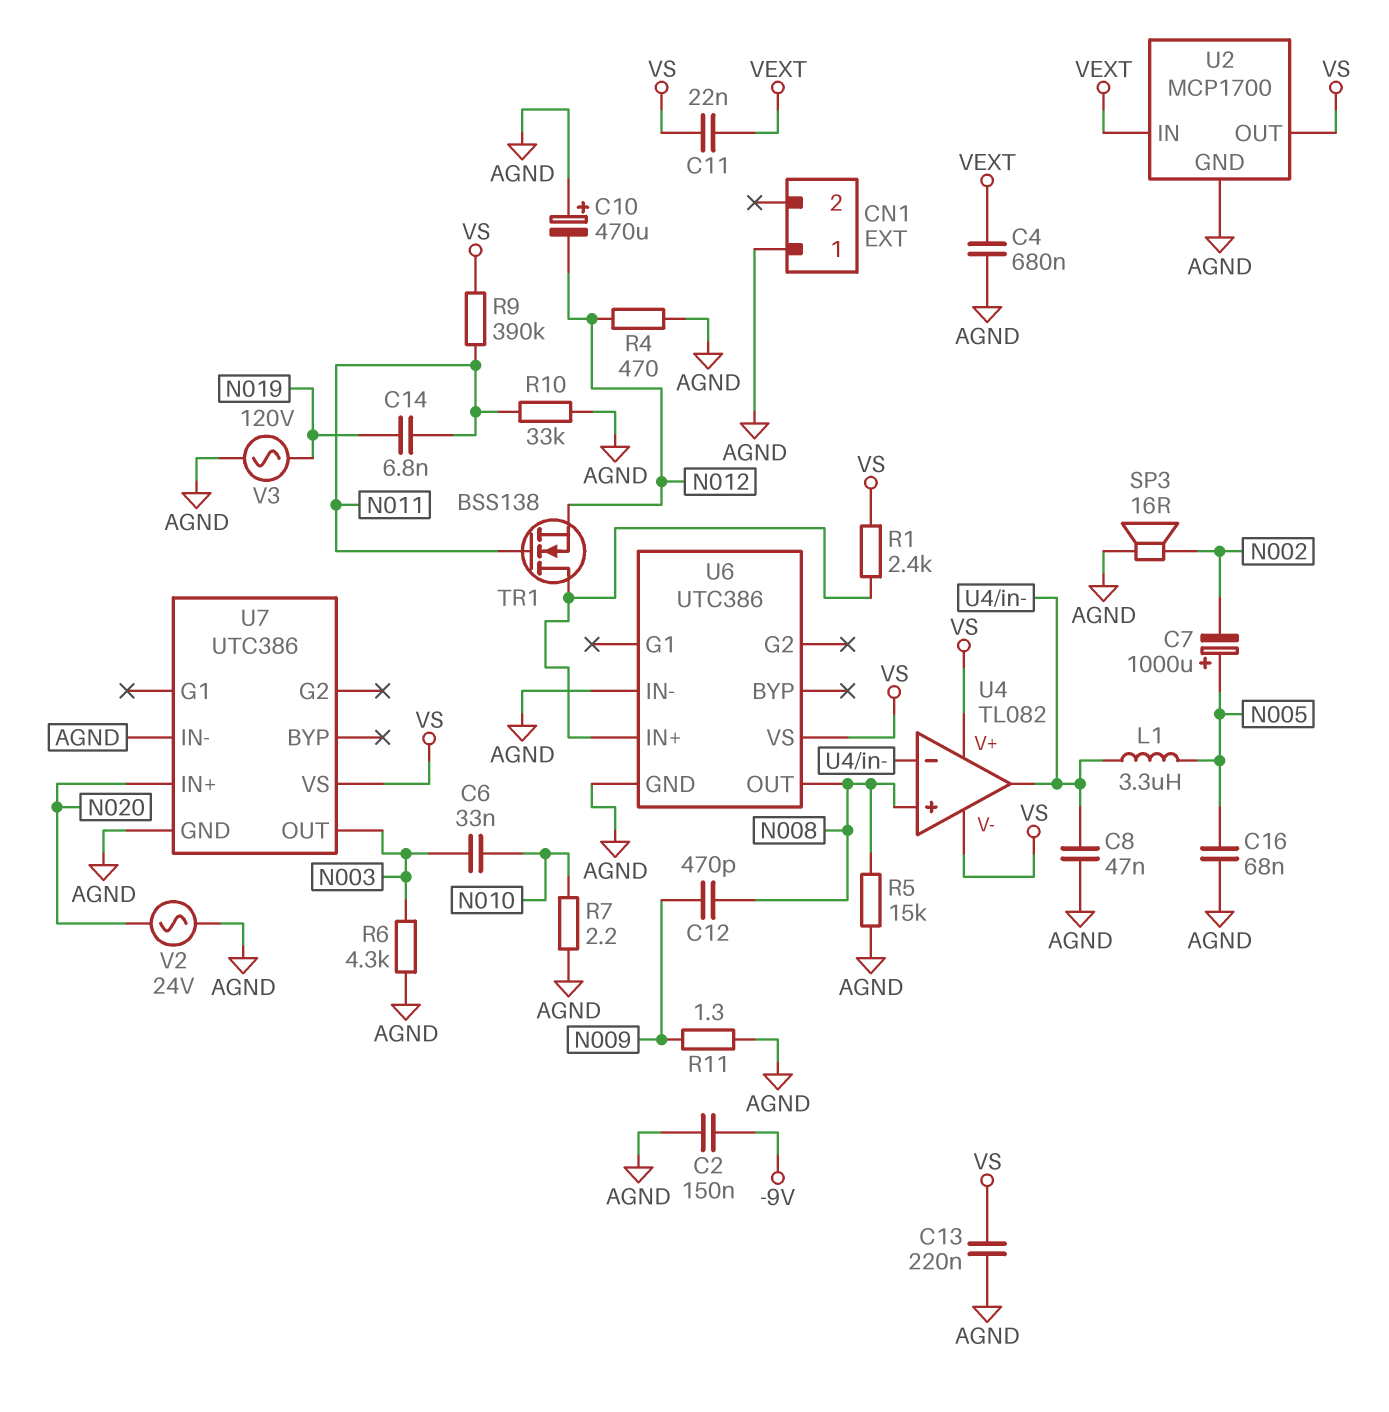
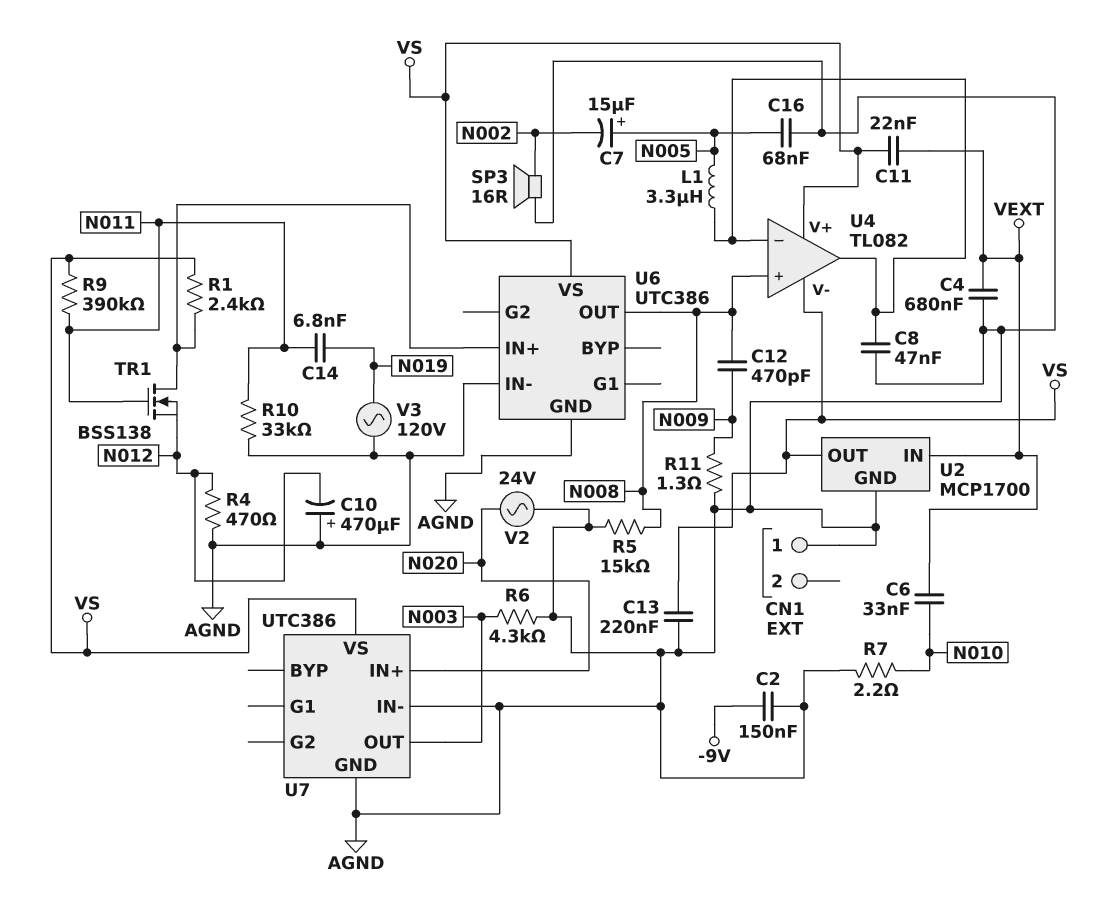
C6: 33nF (N003, N010) -> 33nF (N010, VEXT)
C7: 1000uF (plus N005, minus N002) -> 15uF (plus N005, minus N002)

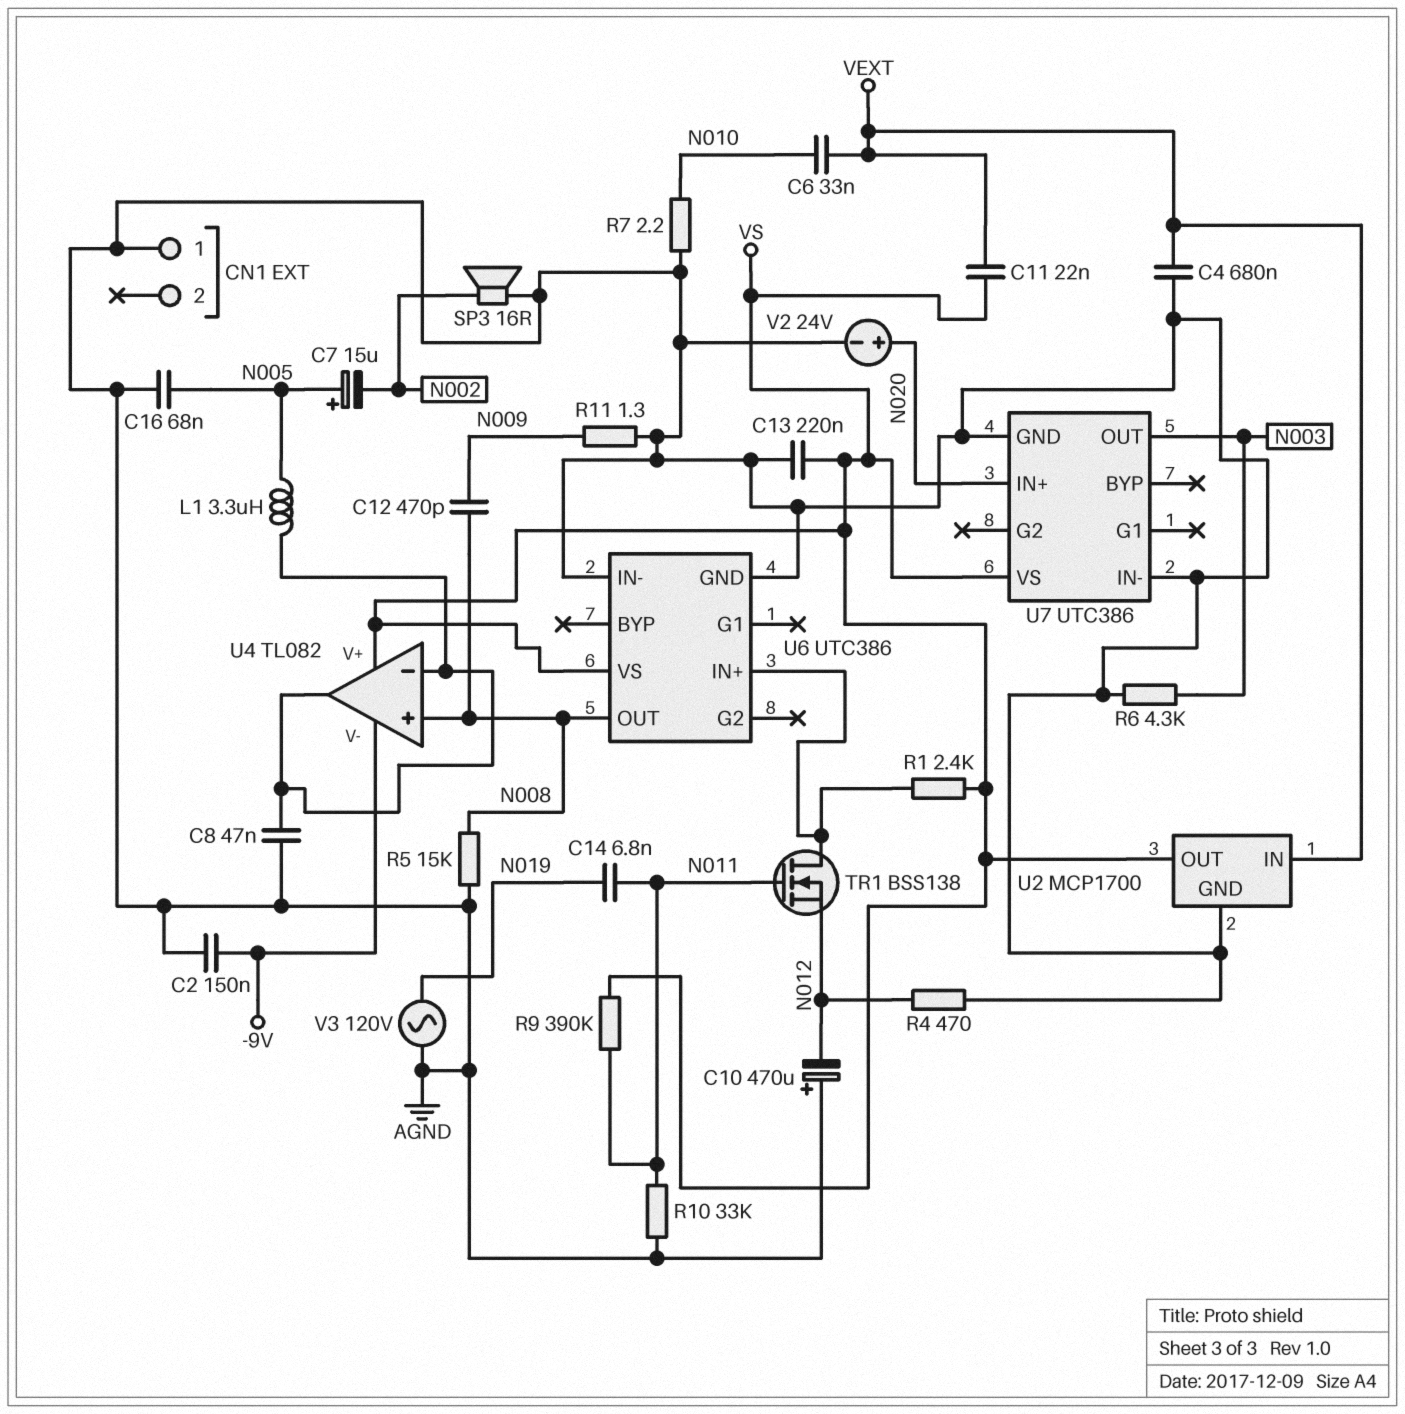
U4 pin V-: VS -> -9V
V2: AC 24V (AGND, N020) -> 24V (plus N020, minus AGND)

